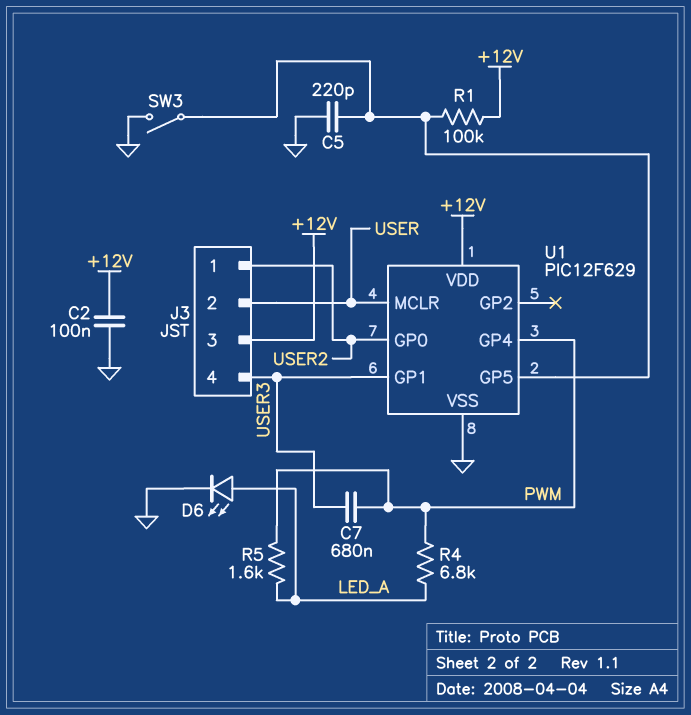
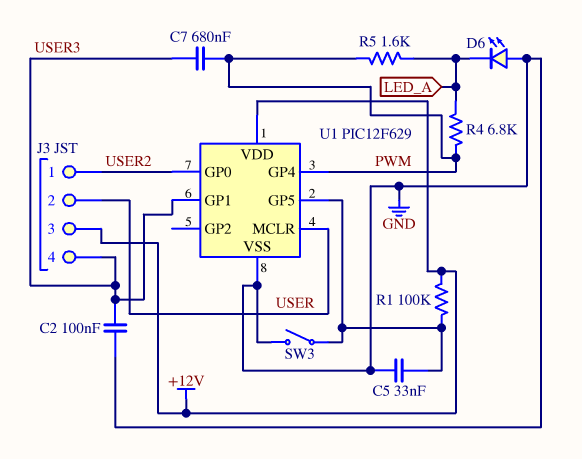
C2: 100nF (+12V, GND) -> 100nF (GND, USER3)
C5: 220pF (GND, U1/GP5) -> 33nF (GND, U1/GP5)
D6: LED (A LED_A, K GND) -> LED (A GND, K LED_A)

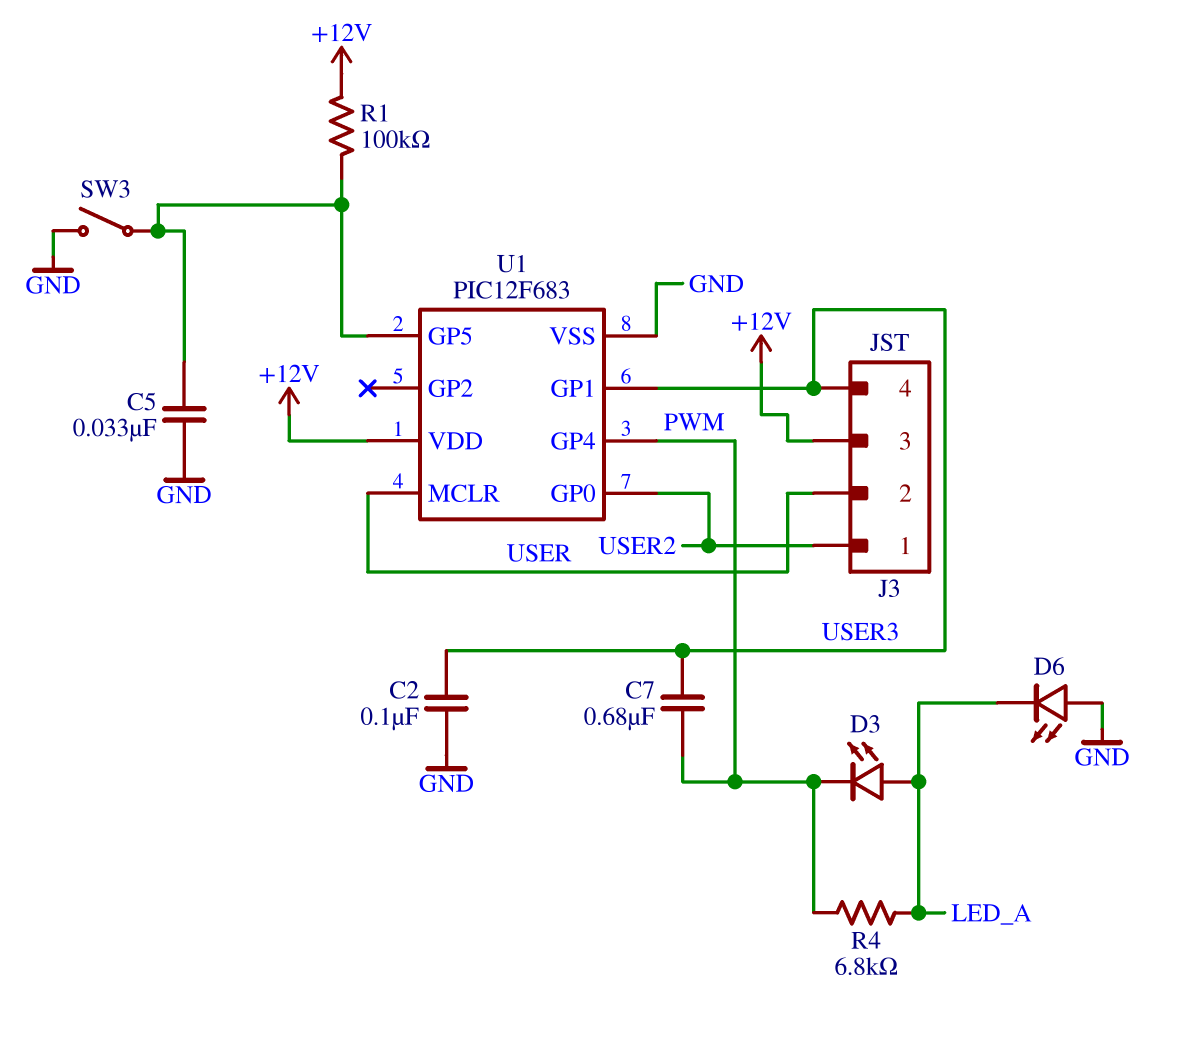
D3: none -> LED (A LED_A, K PWM)
R5: 1.6k (LED_A, PWM) -> none
U1: PIC12F629 -> PIC12F683

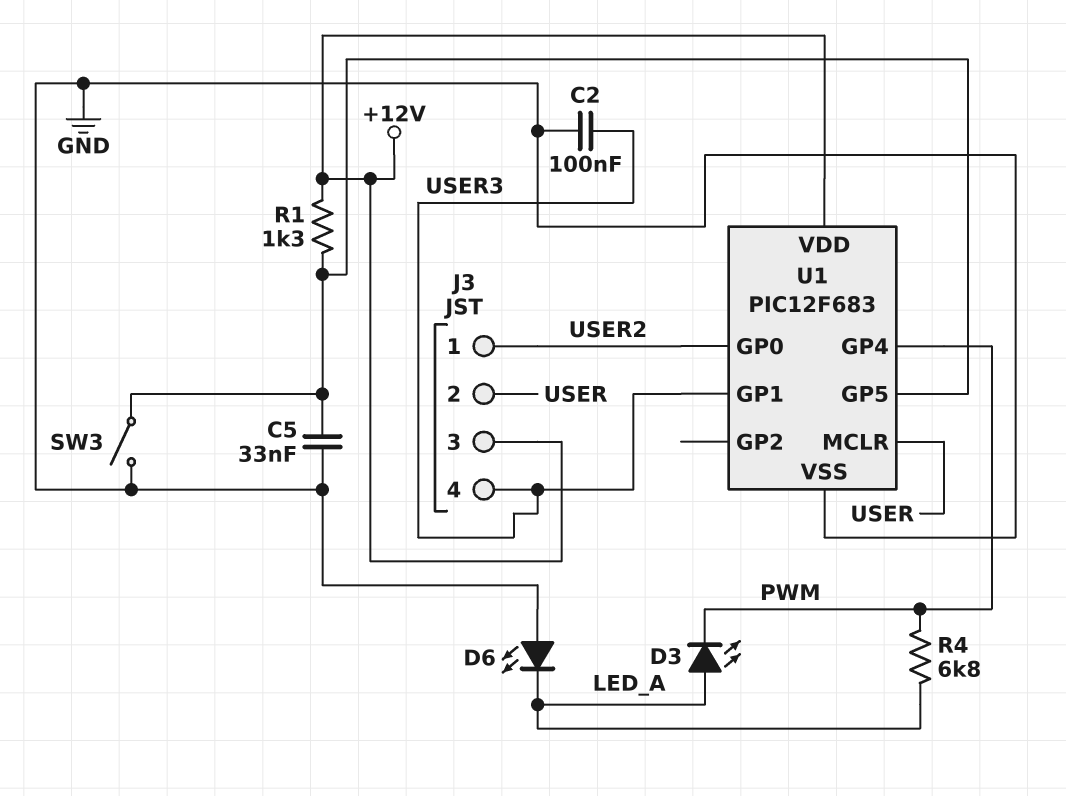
C7: 680nF (PWM, USER3) -> none
R1: 100k (+12V, U1/GP5) -> 1.3k (+12V, U1/GP5)

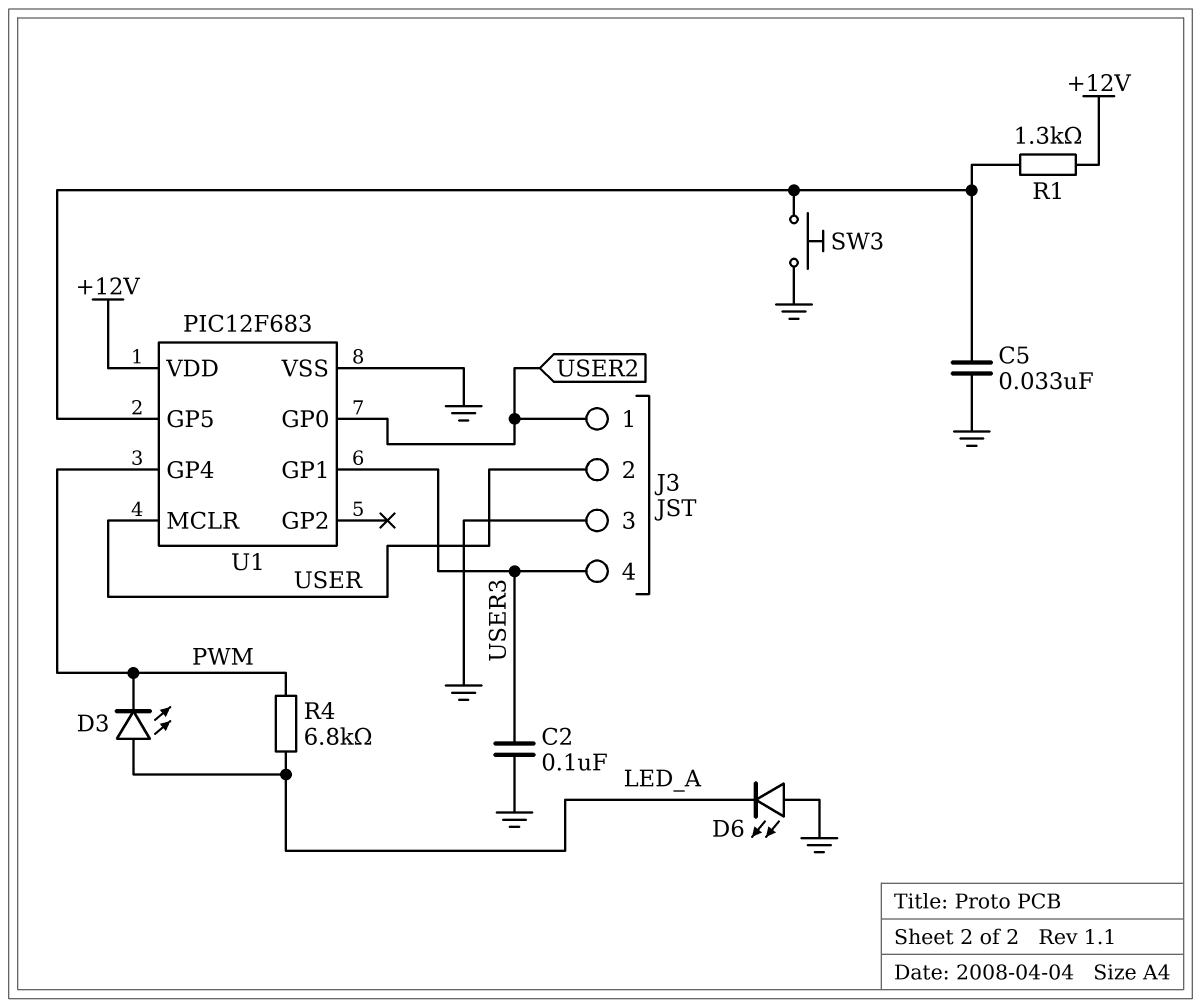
J3 pin 3: +12V -> GND
SW3: switch (GND, U1/GP5) -> button (GND, U1/GP5)

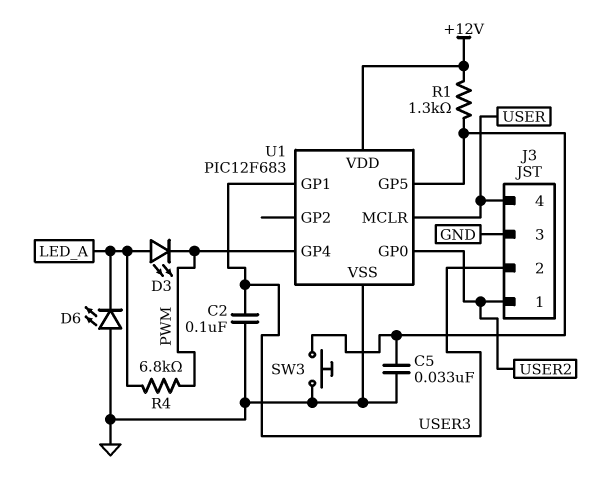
J3 pin 2: USER -> USER3
J3 pin 4: USER3 -> USER

